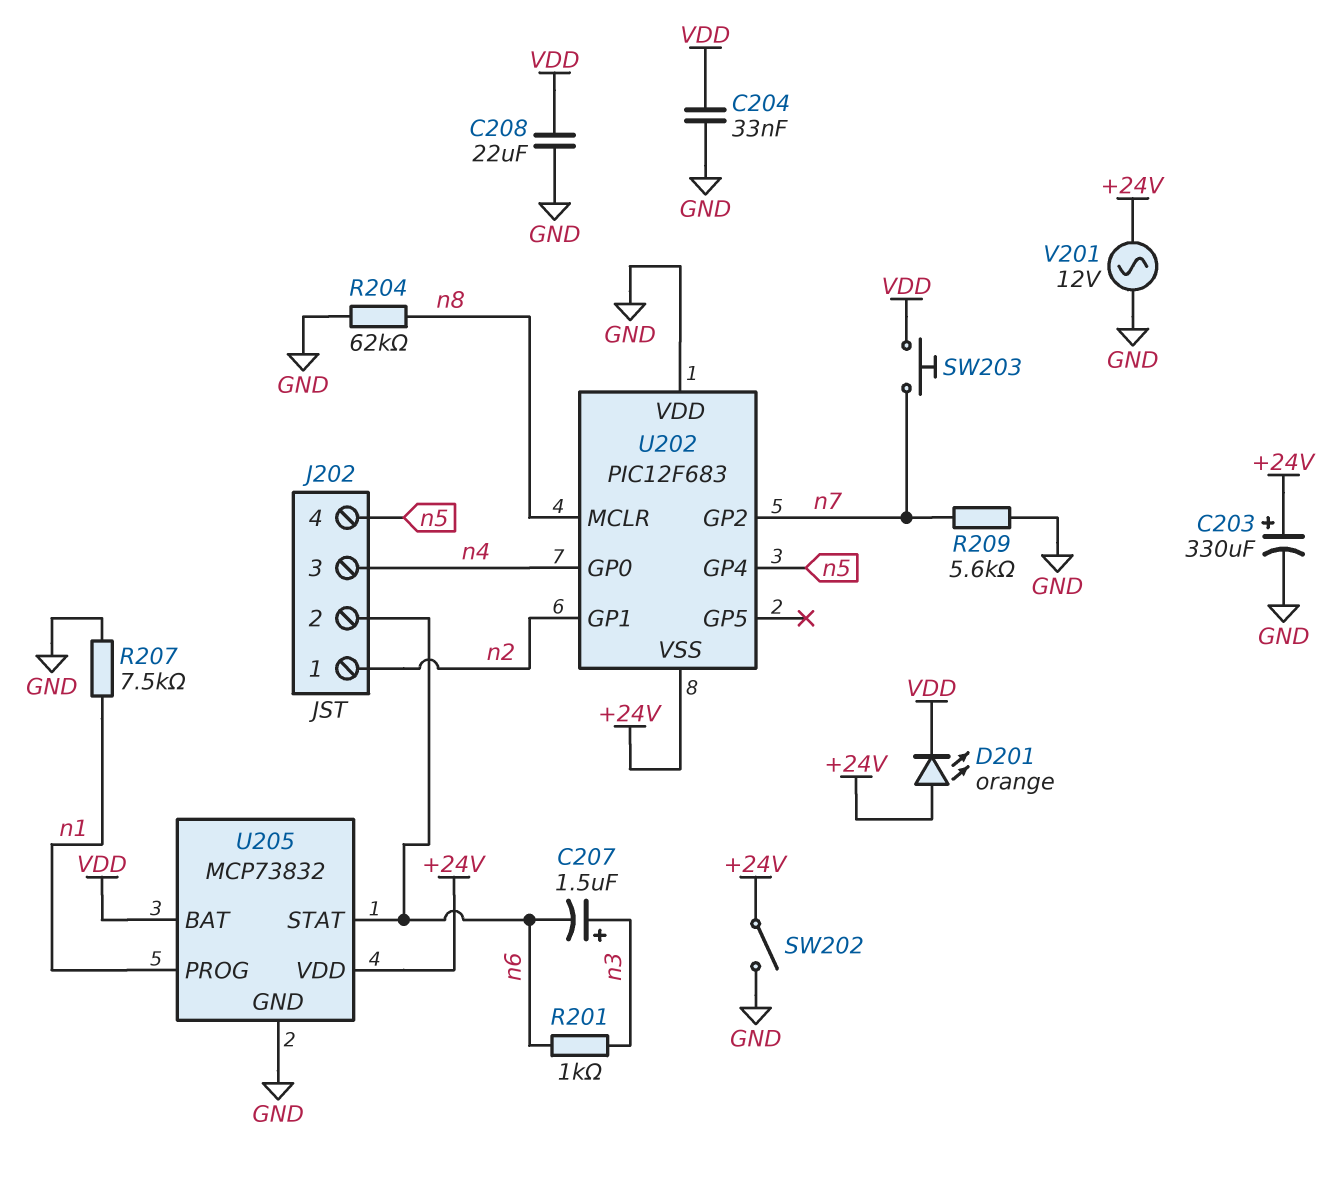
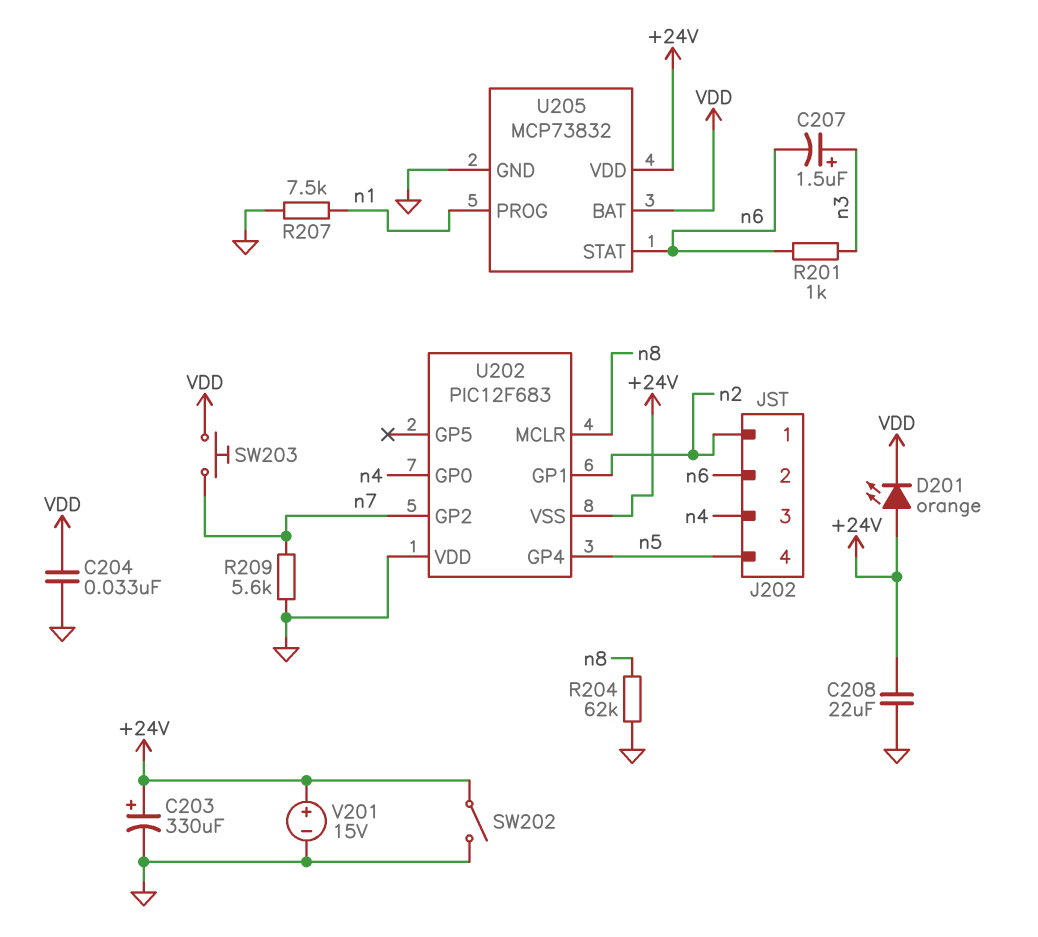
C208: 22uF (GND, VDD) -> 22uF (+24V, GND)
V201: AC 12V (+24V, GND) -> 15V (plus +24V, minus GND)

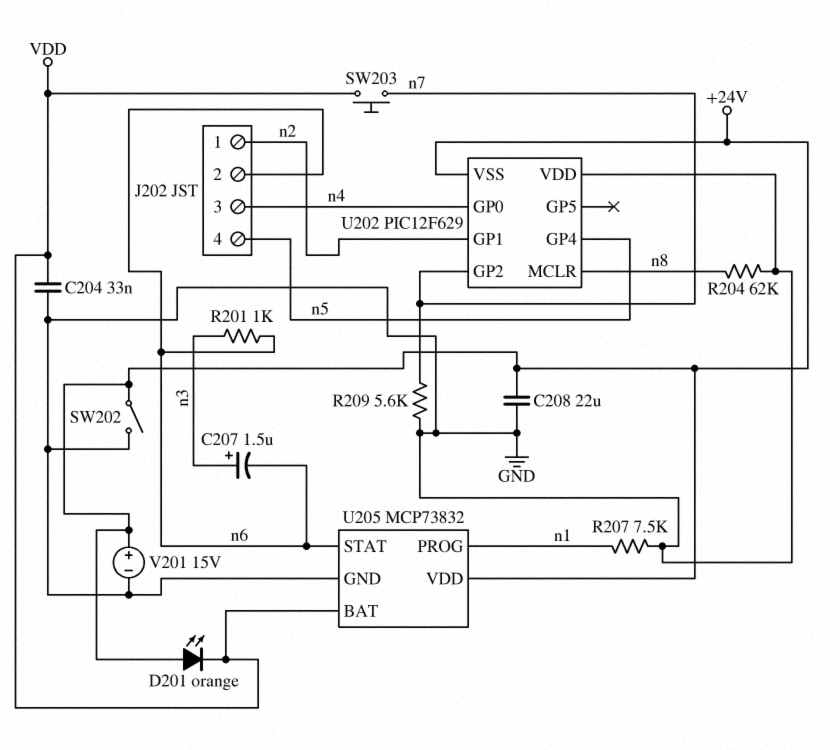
C203: 330uF (plus +24V, minus GND) -> none
U202: PIC12F683 -> PIC12F629

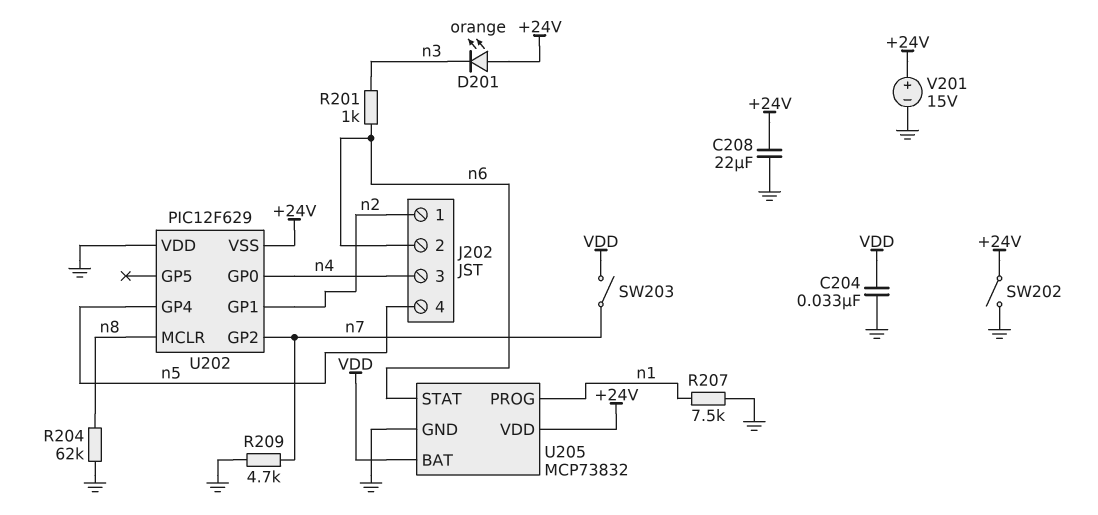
C207: 1.5uF (plus n3, minus n6) -> none
D201: LED orange (A +24V, K VDD) -> LED orange (A +24V, K n3)
R209: 5.6k (GND, n7) -> 4.7k (GND, n7)
SW203: button (VDD, n7) -> switch (VDD, n7)

